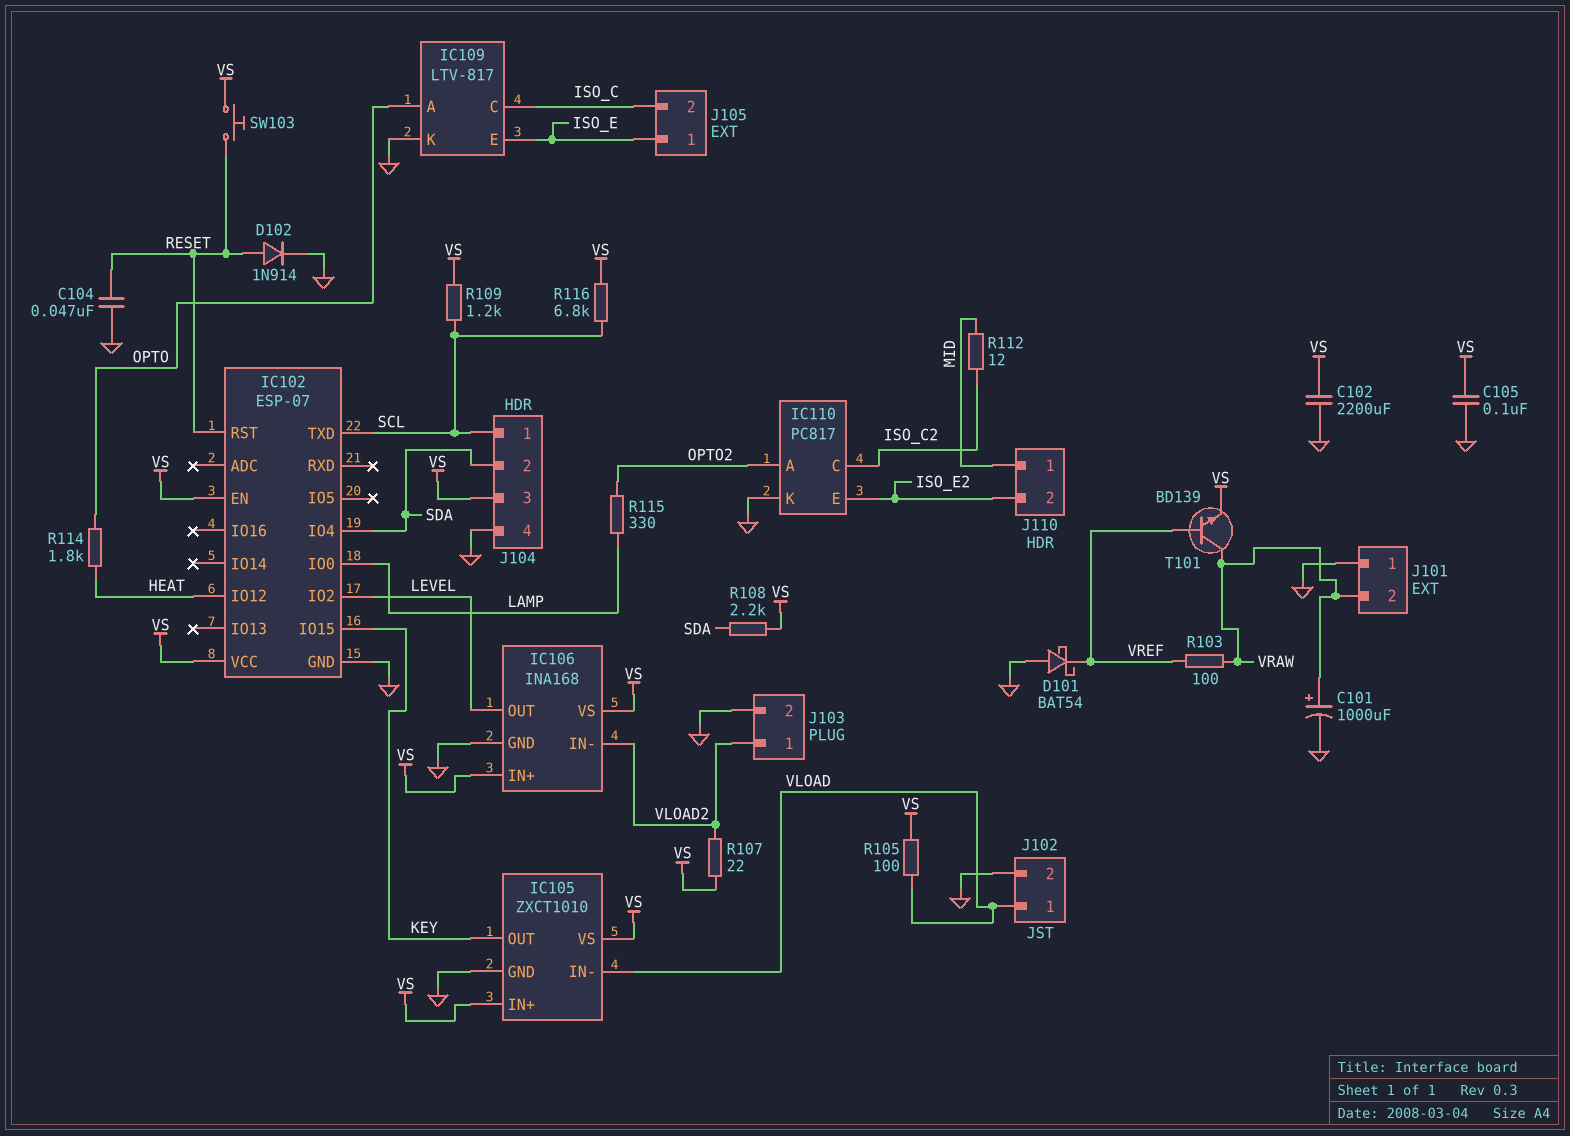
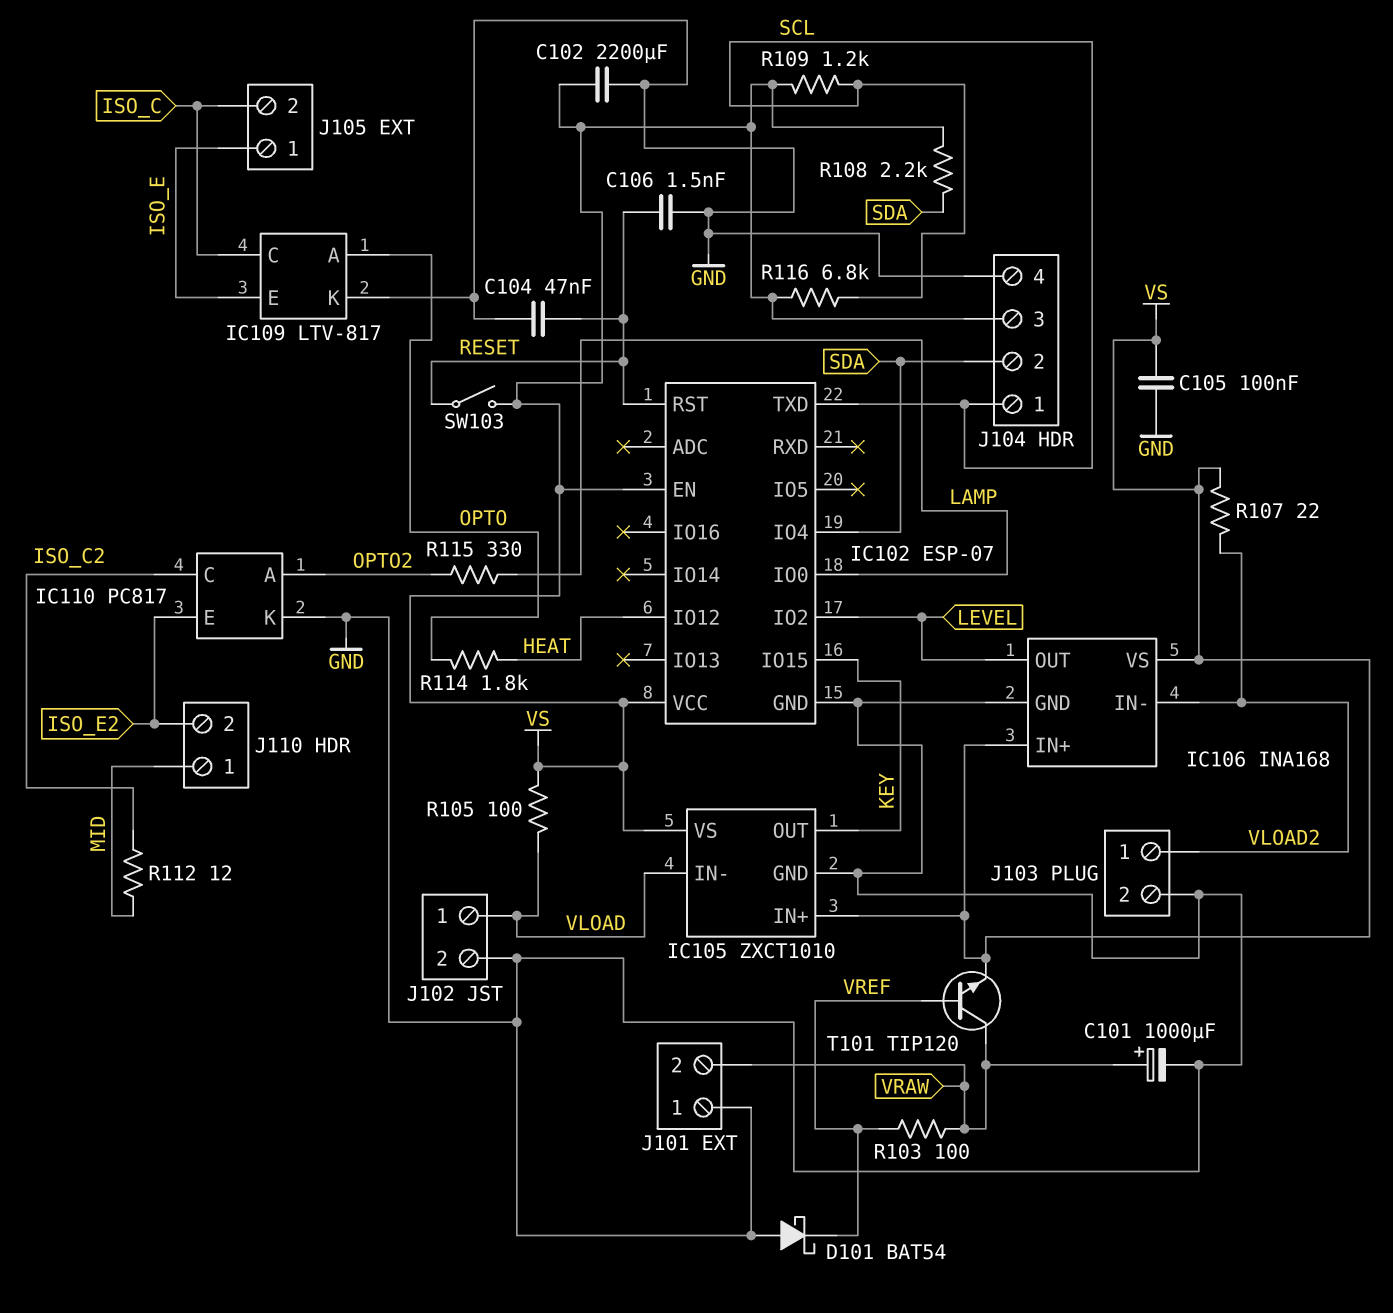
C106: none -> 1.5nF (GND, RESET)
D102: diode 1N914 (A RESET, K GND) -> none
SW103: button (RESET, VS) -> switch (RESET, VS)
T101: NPN BD139 (B VREF, C VRAW, E VS) -> NPN TIP120 (B VREF, C VRAW, E VS)

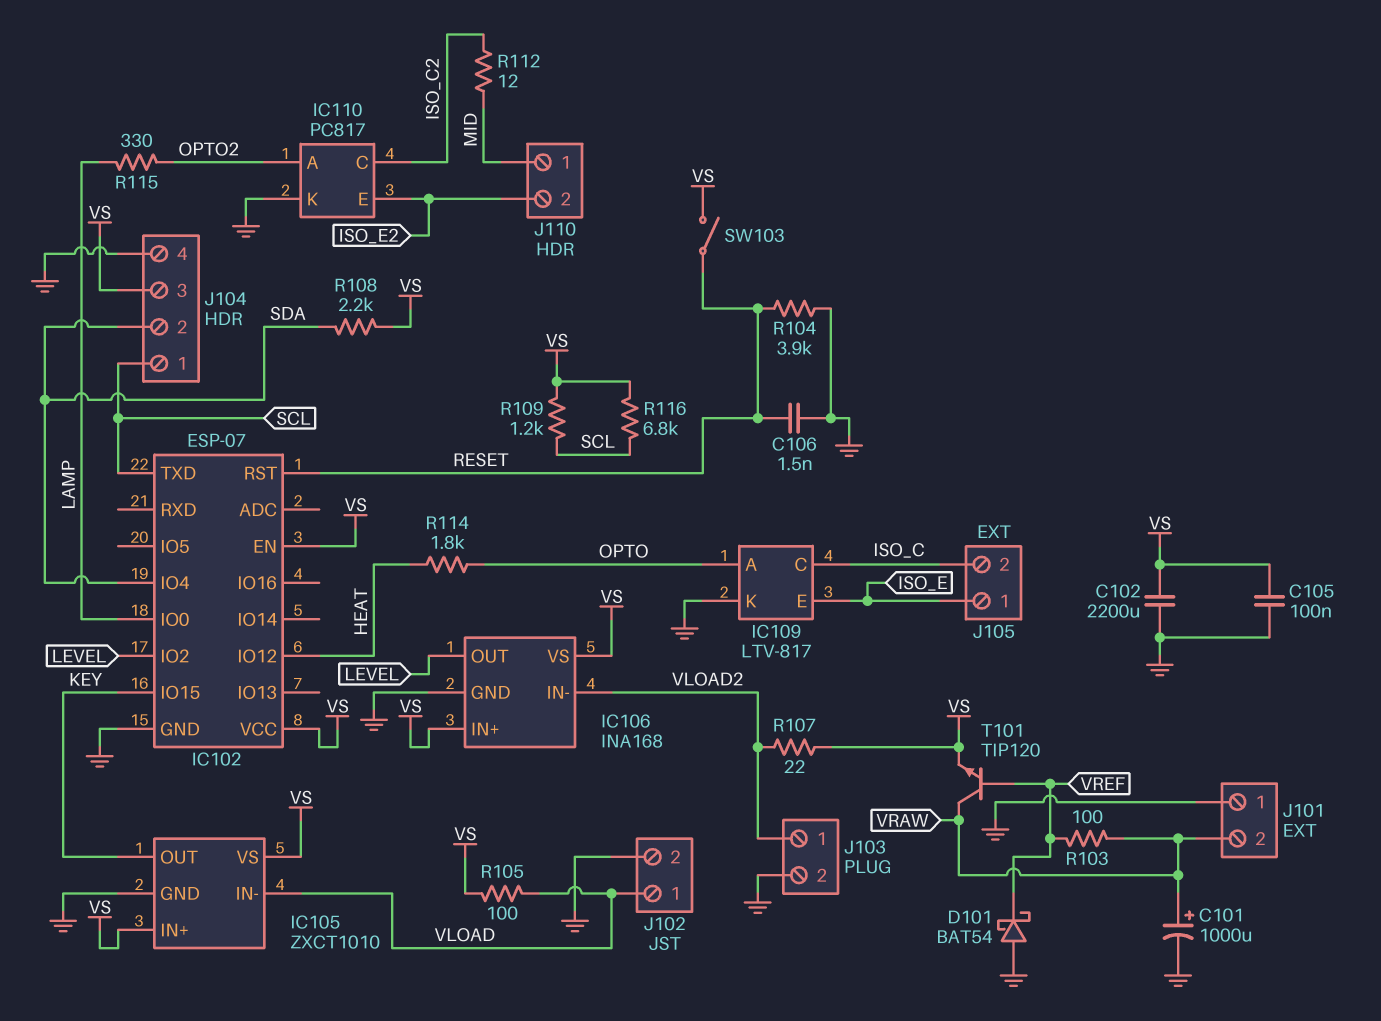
C104: 47nF (GND, RESET) -> none
R104: none -> 3.9k (GND, RESET)

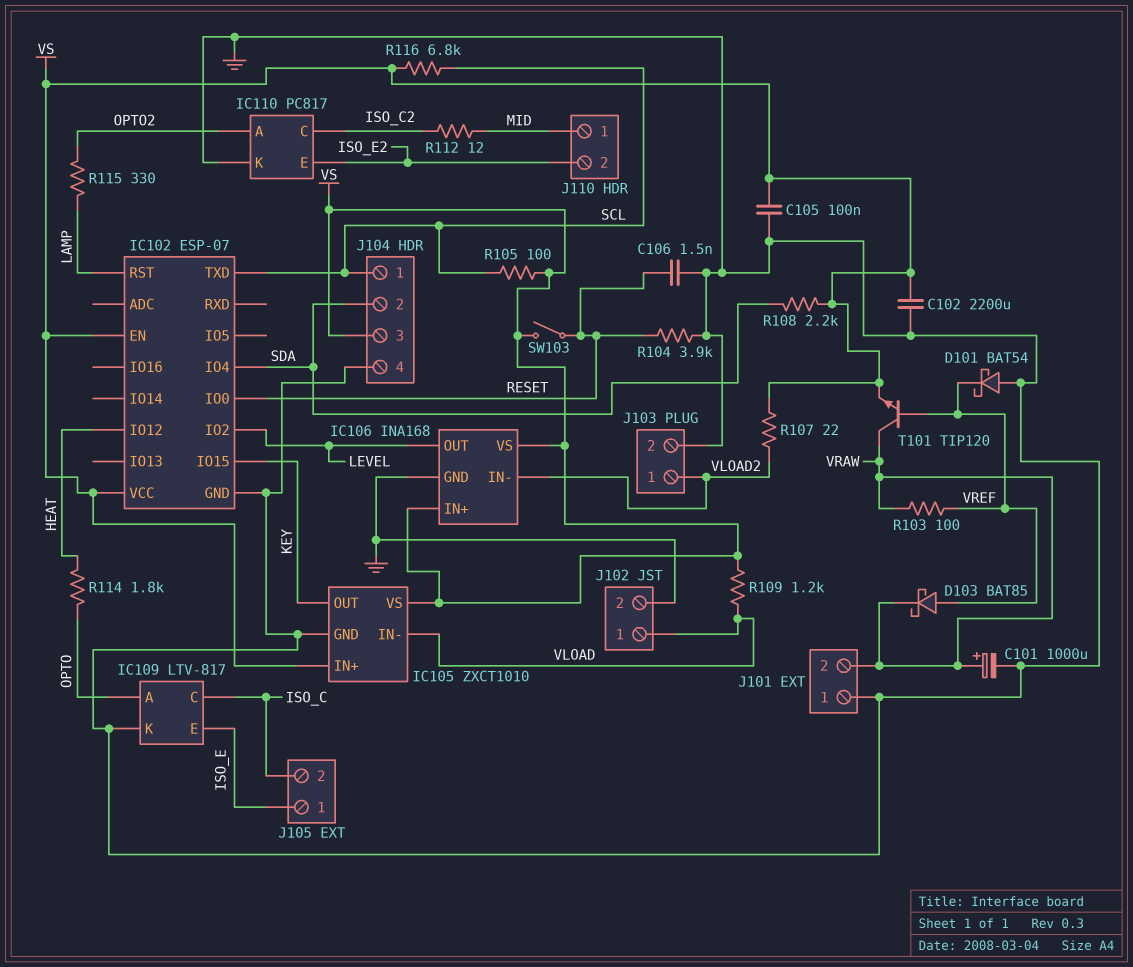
D103: none -> schottky BAT85 (A VREF, K VRAW)
IC102 pin IO0: LAMP -> RESET
IC102 pin RST: RESET -> LAMP
R105: 100 (VLOAD, VS) -> 100 (SCL, VS)
R109: 1.2k (SCL, VS) -> 1.2k (VLOAD, VS)

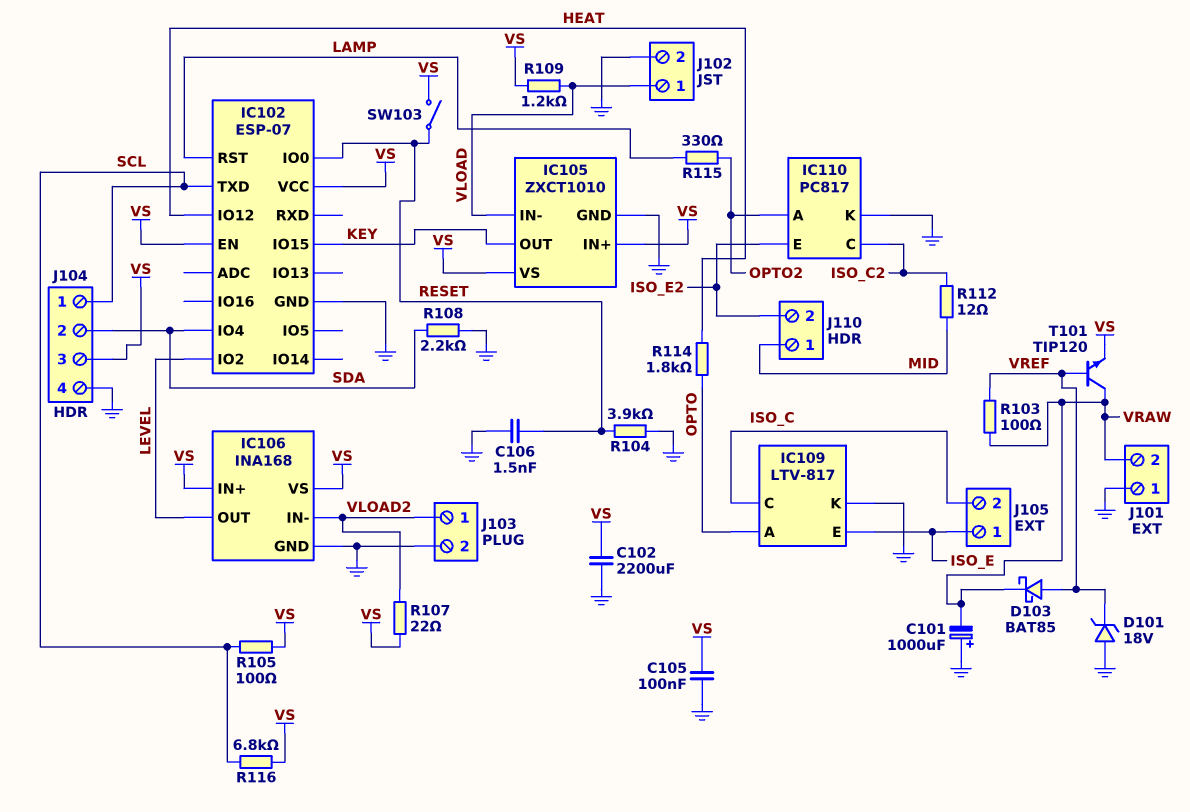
C101: 1000uF (plus VRAW, minus GND) -> 1000uF (plus GND, minus VRAW)
D101: schottky BAT54 (A GND, K VREF) -> zener 18V (A GND, K VREF)
R108: 2.2k (SDA, VS) -> 2.2k (GND, SDA)

